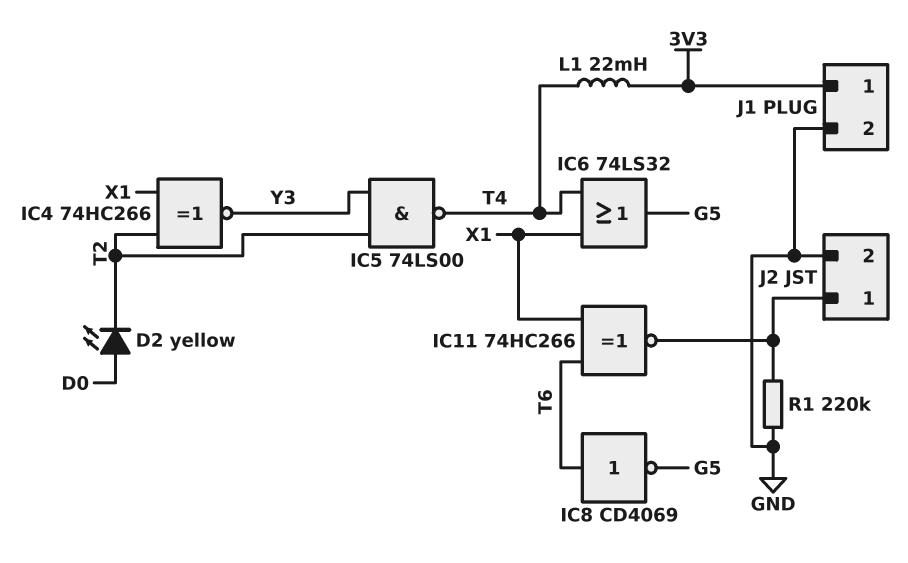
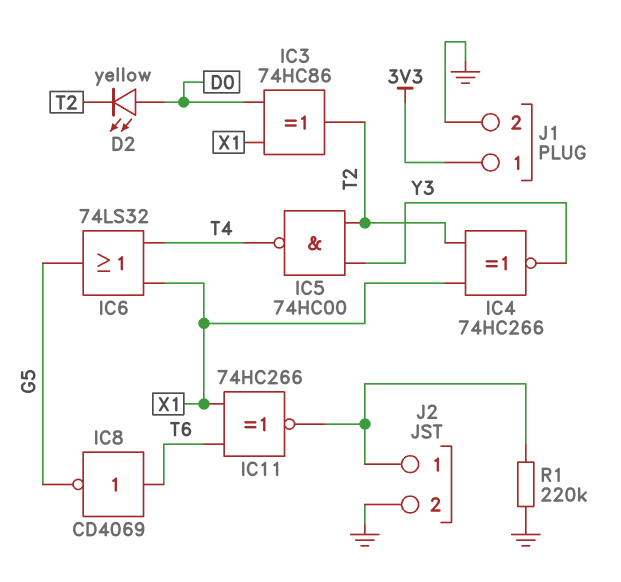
IC3: none -> XOR 74HC86 (in D0, in X1, out T2)
IC5: NAND 74LS00 (in T2, in Y3, out T4) -> NAND 74HC00 (in T2, in Y3, out T4)
L1: 22mH (3V3, T4) -> none

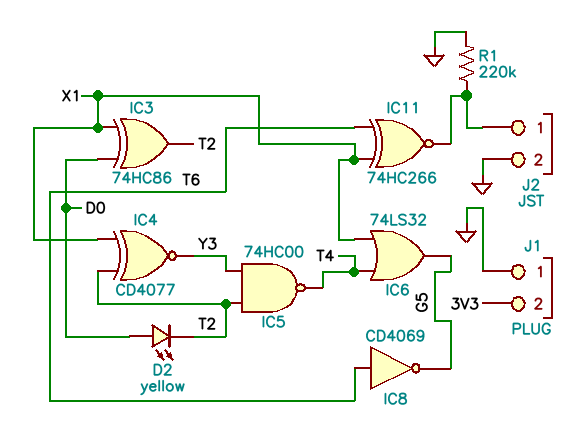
IC4: XNOR 74HC266 (in T2, in X1, out Y3) -> XNOR CD4077 (in T2, in X1, out Y3)
J1 pin 1: 3V3 -> GND
J1 pin 2: GND -> 3V3

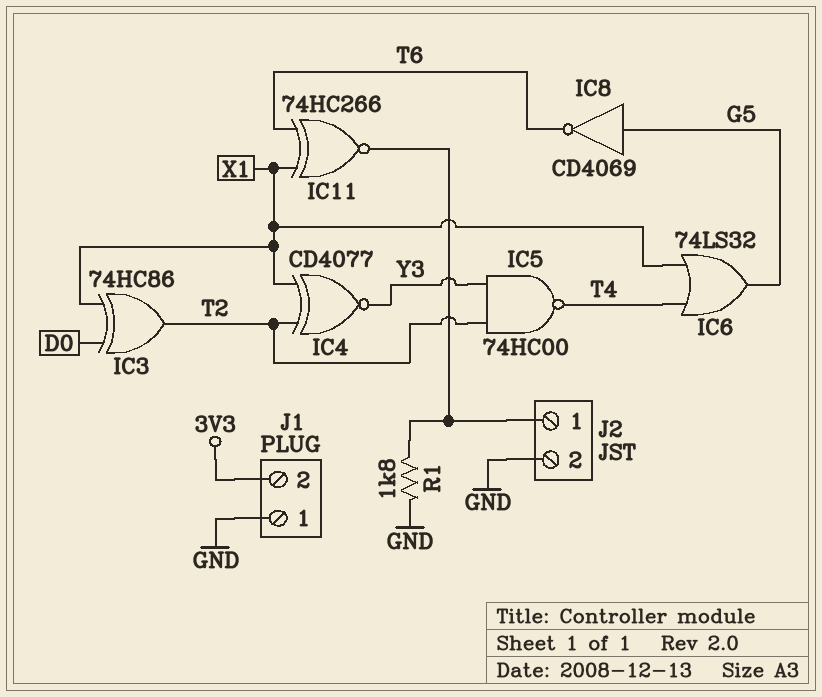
D2: LED yellow (A D0, K T2) -> none
IC8: NOT CD4069 (in T6, out G5) -> NOT CD4069 (in G5, out T6)
R1: 220k (GND, J2/1) -> 1.8k (GND, J2/1)

